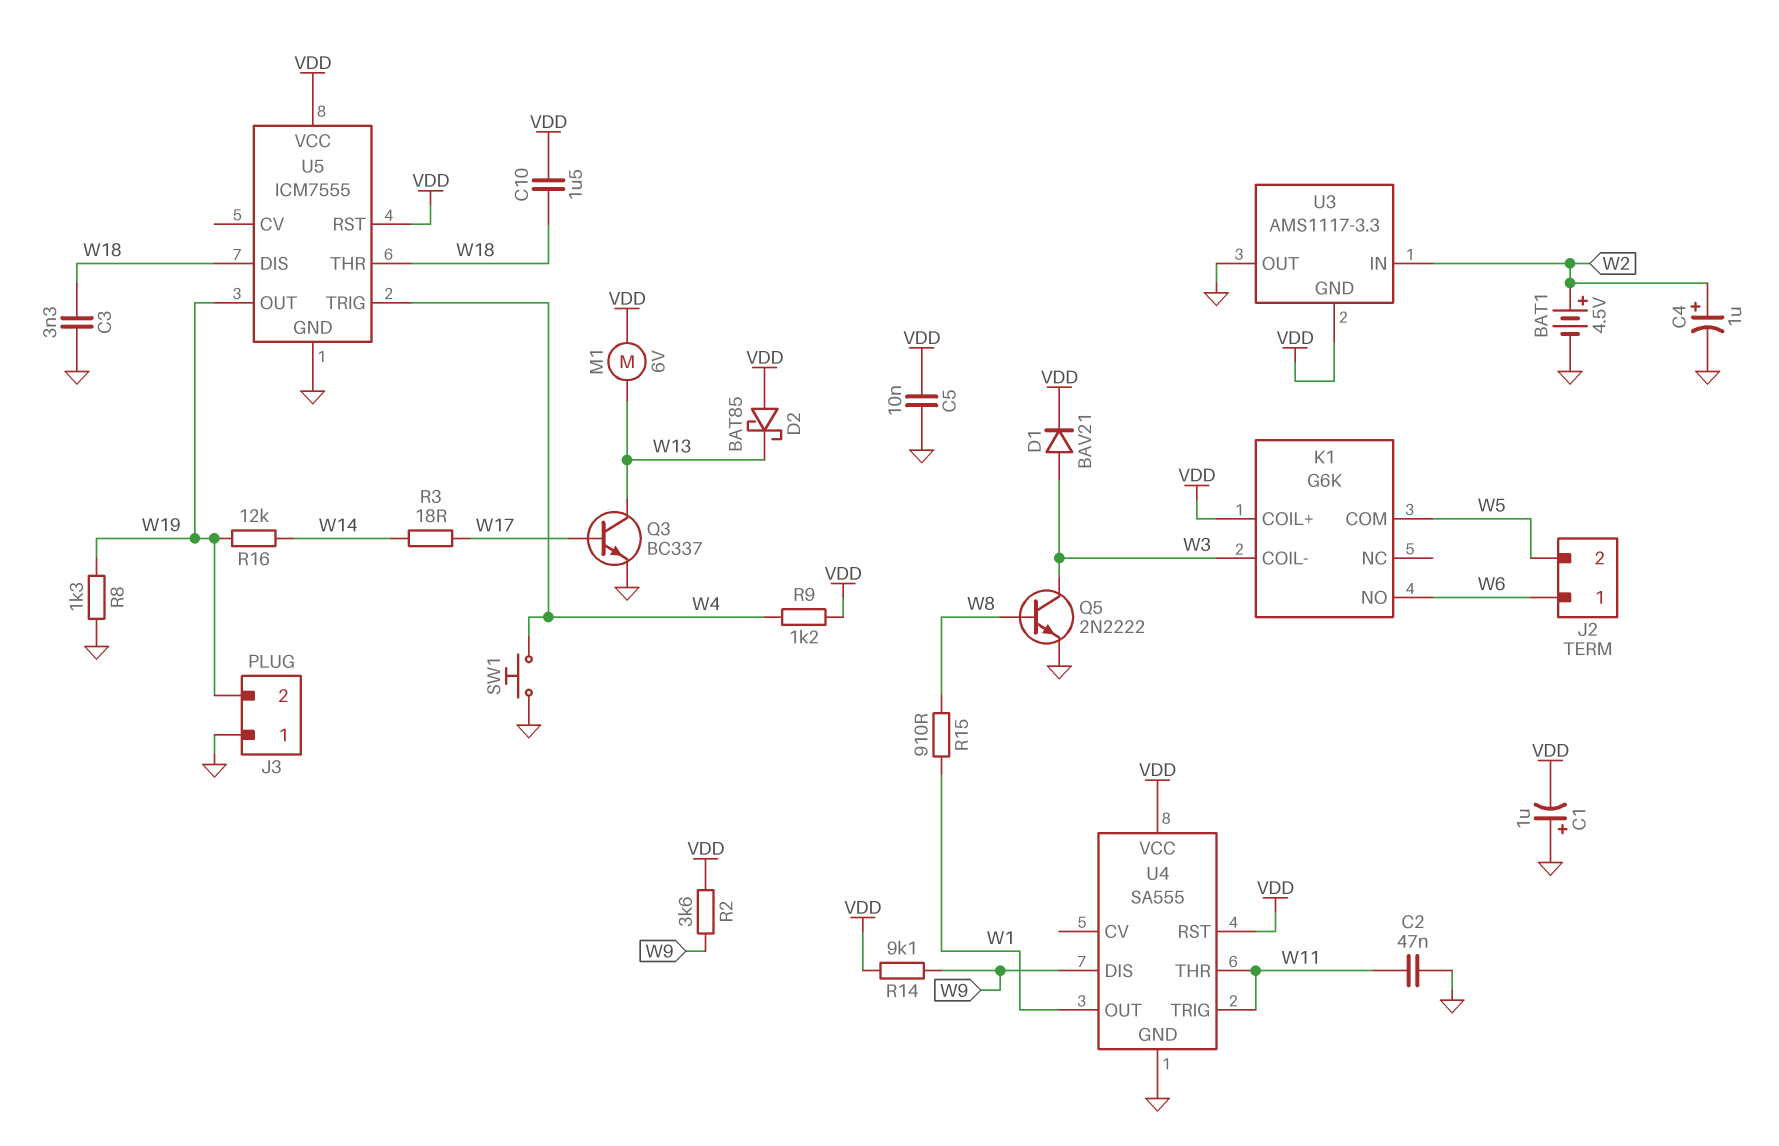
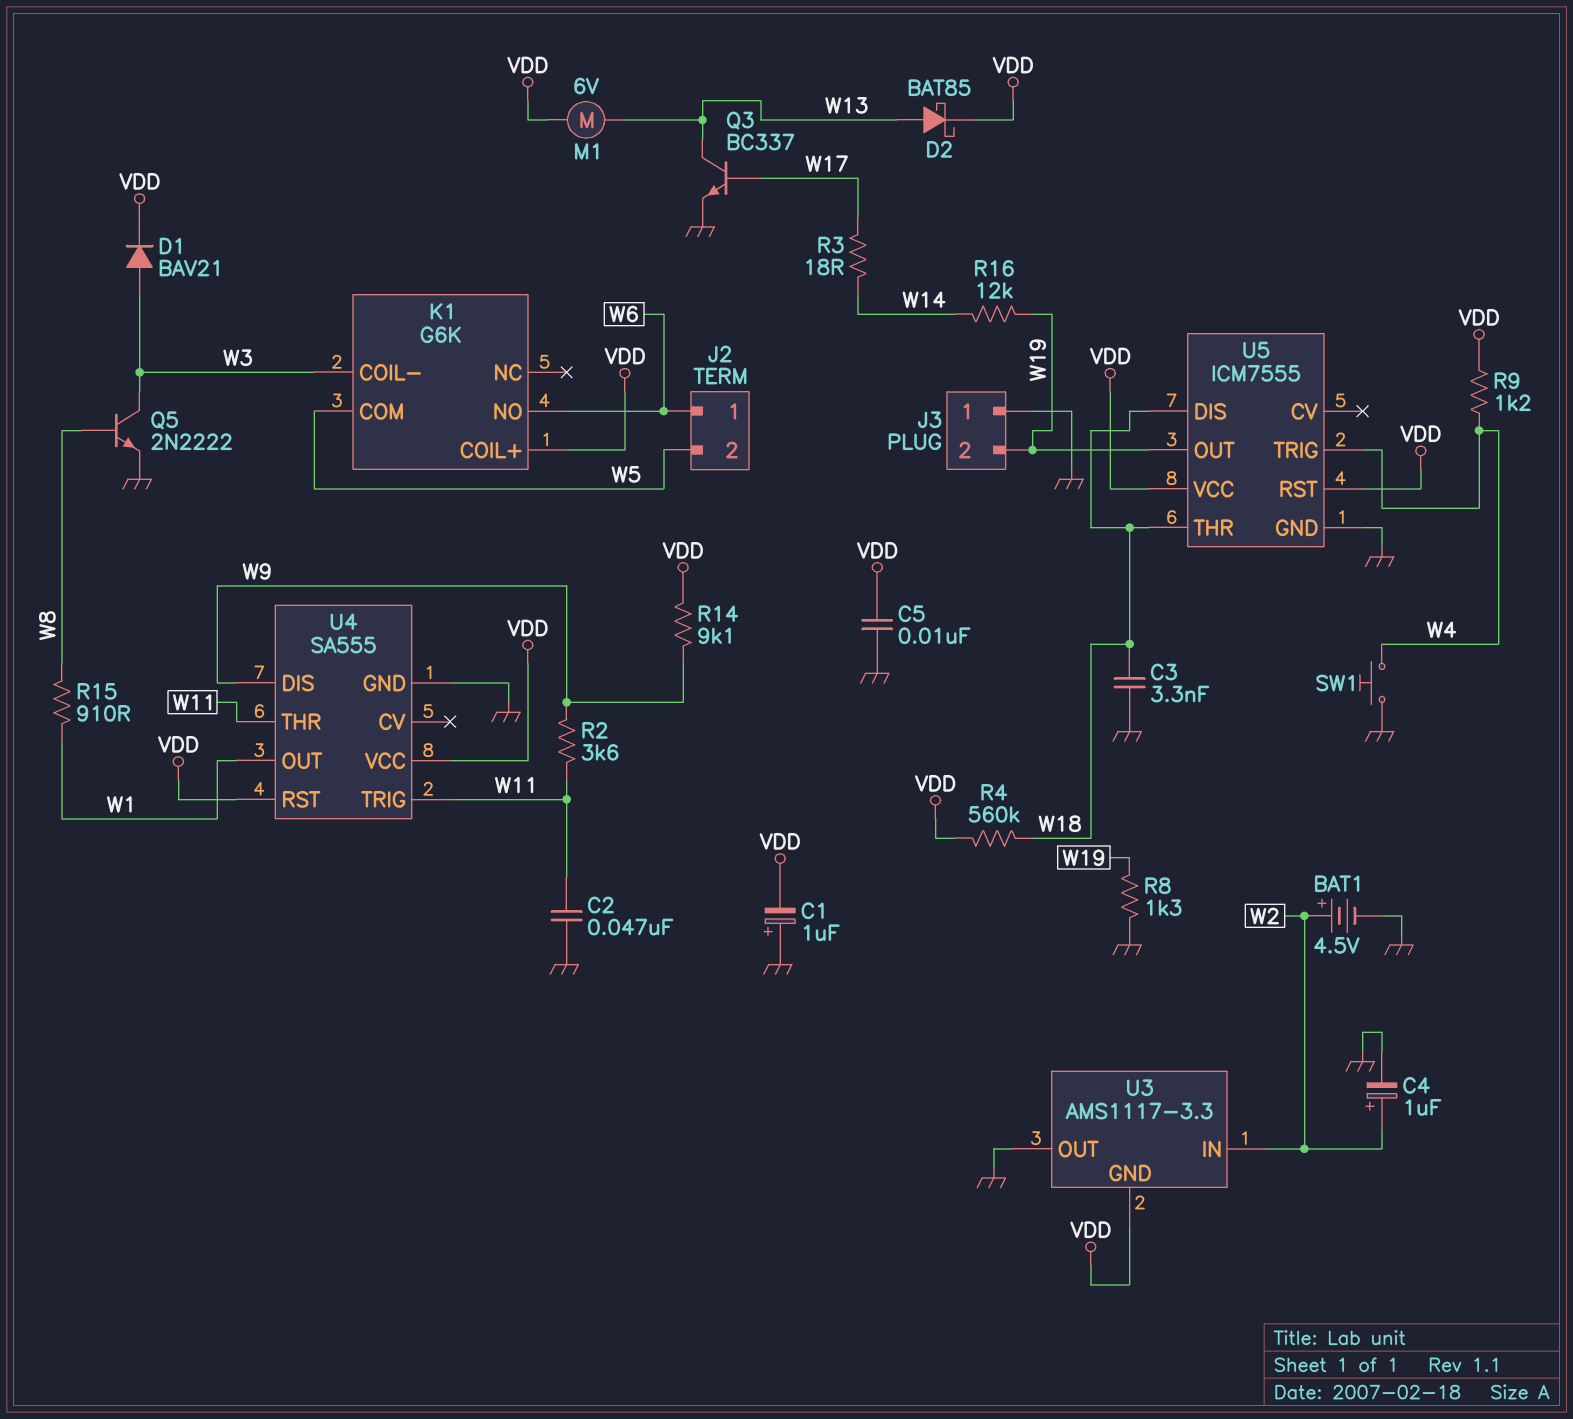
C10: 1.5uF (VDD, W18) -> none
D2: schottky BAT85 (A VDD, K W13) -> schottky BAT85 (A W13, K VDD)
R2: 3.6k (VDD, W9) -> 3.6k (W9, W11)
R4: none -> 560k (VDD, W18)

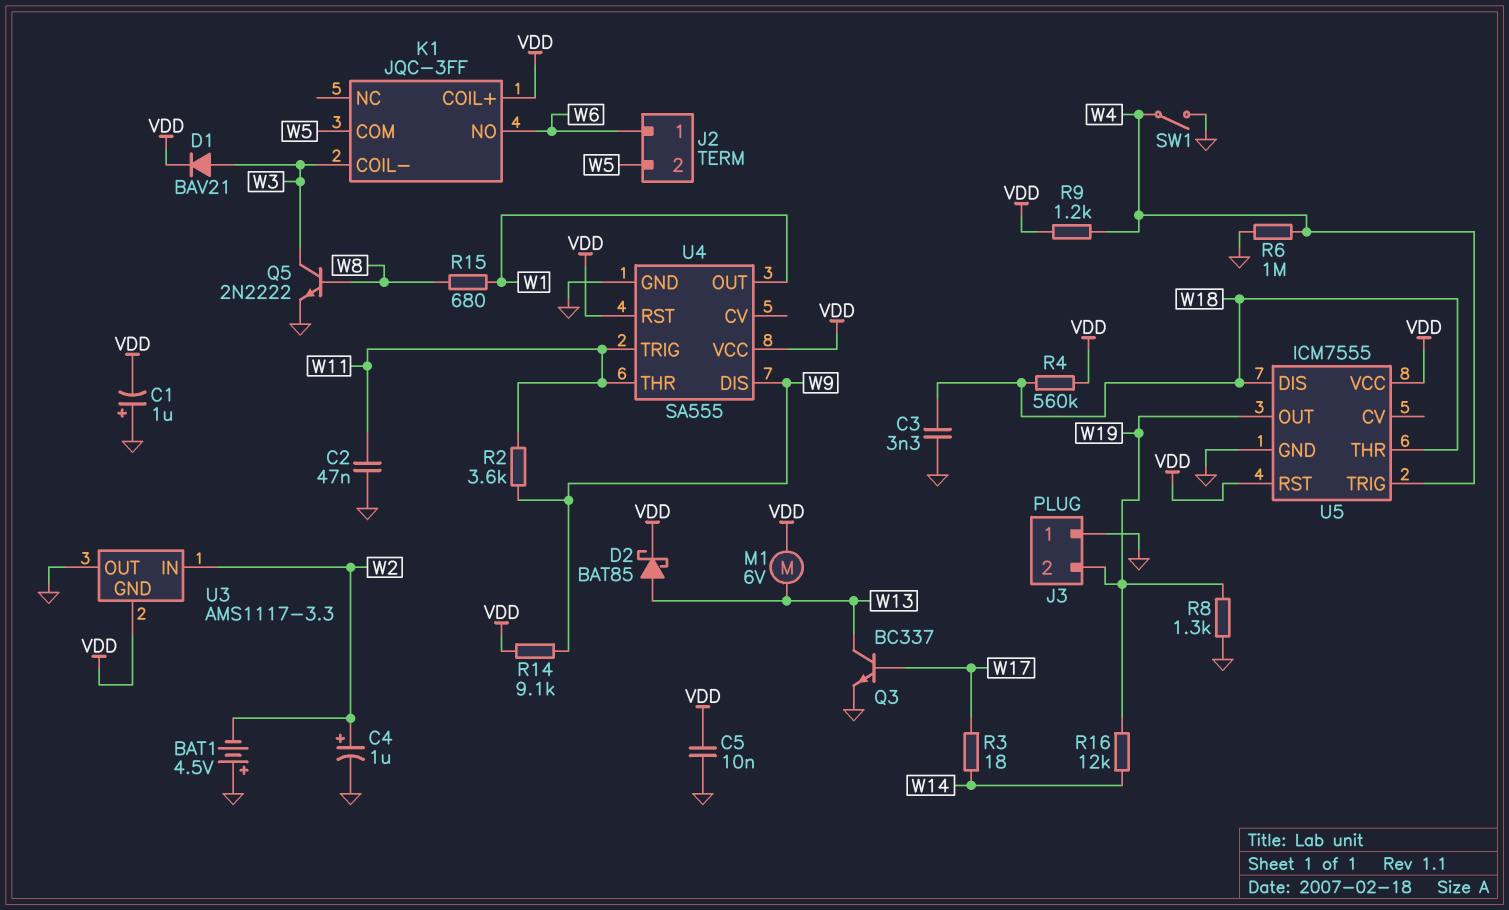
BAT1: 4.5V (plus W2, minus GND) -> 4.5V (plus GND, minus W2)
K1: G6K -> JQC-3FF
R6: none -> 1M (GND, W4)
R15: 910 (W1, W8) -> 680 (W1, W8)
SW1: button (GND, W4) -> switch (GND, W4)

